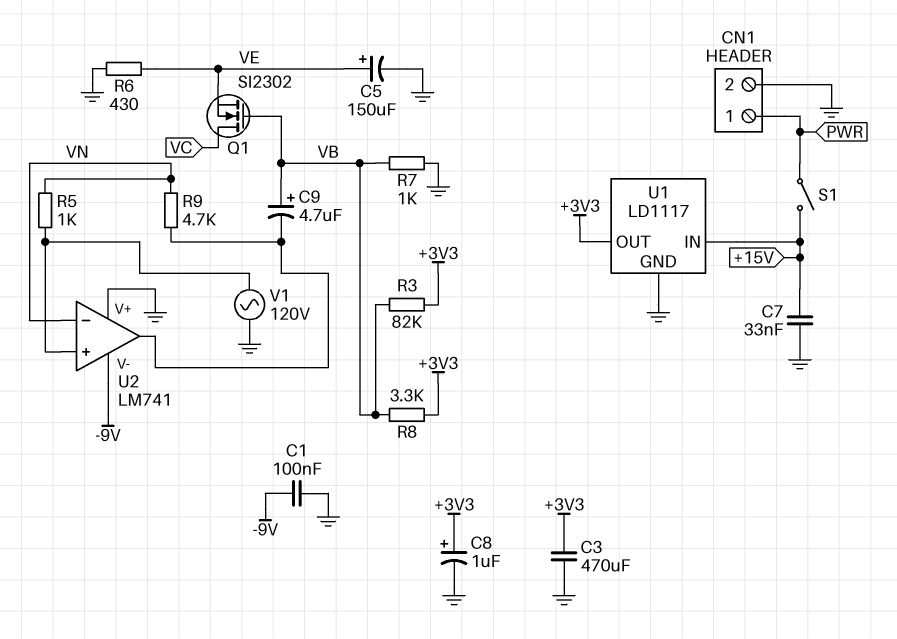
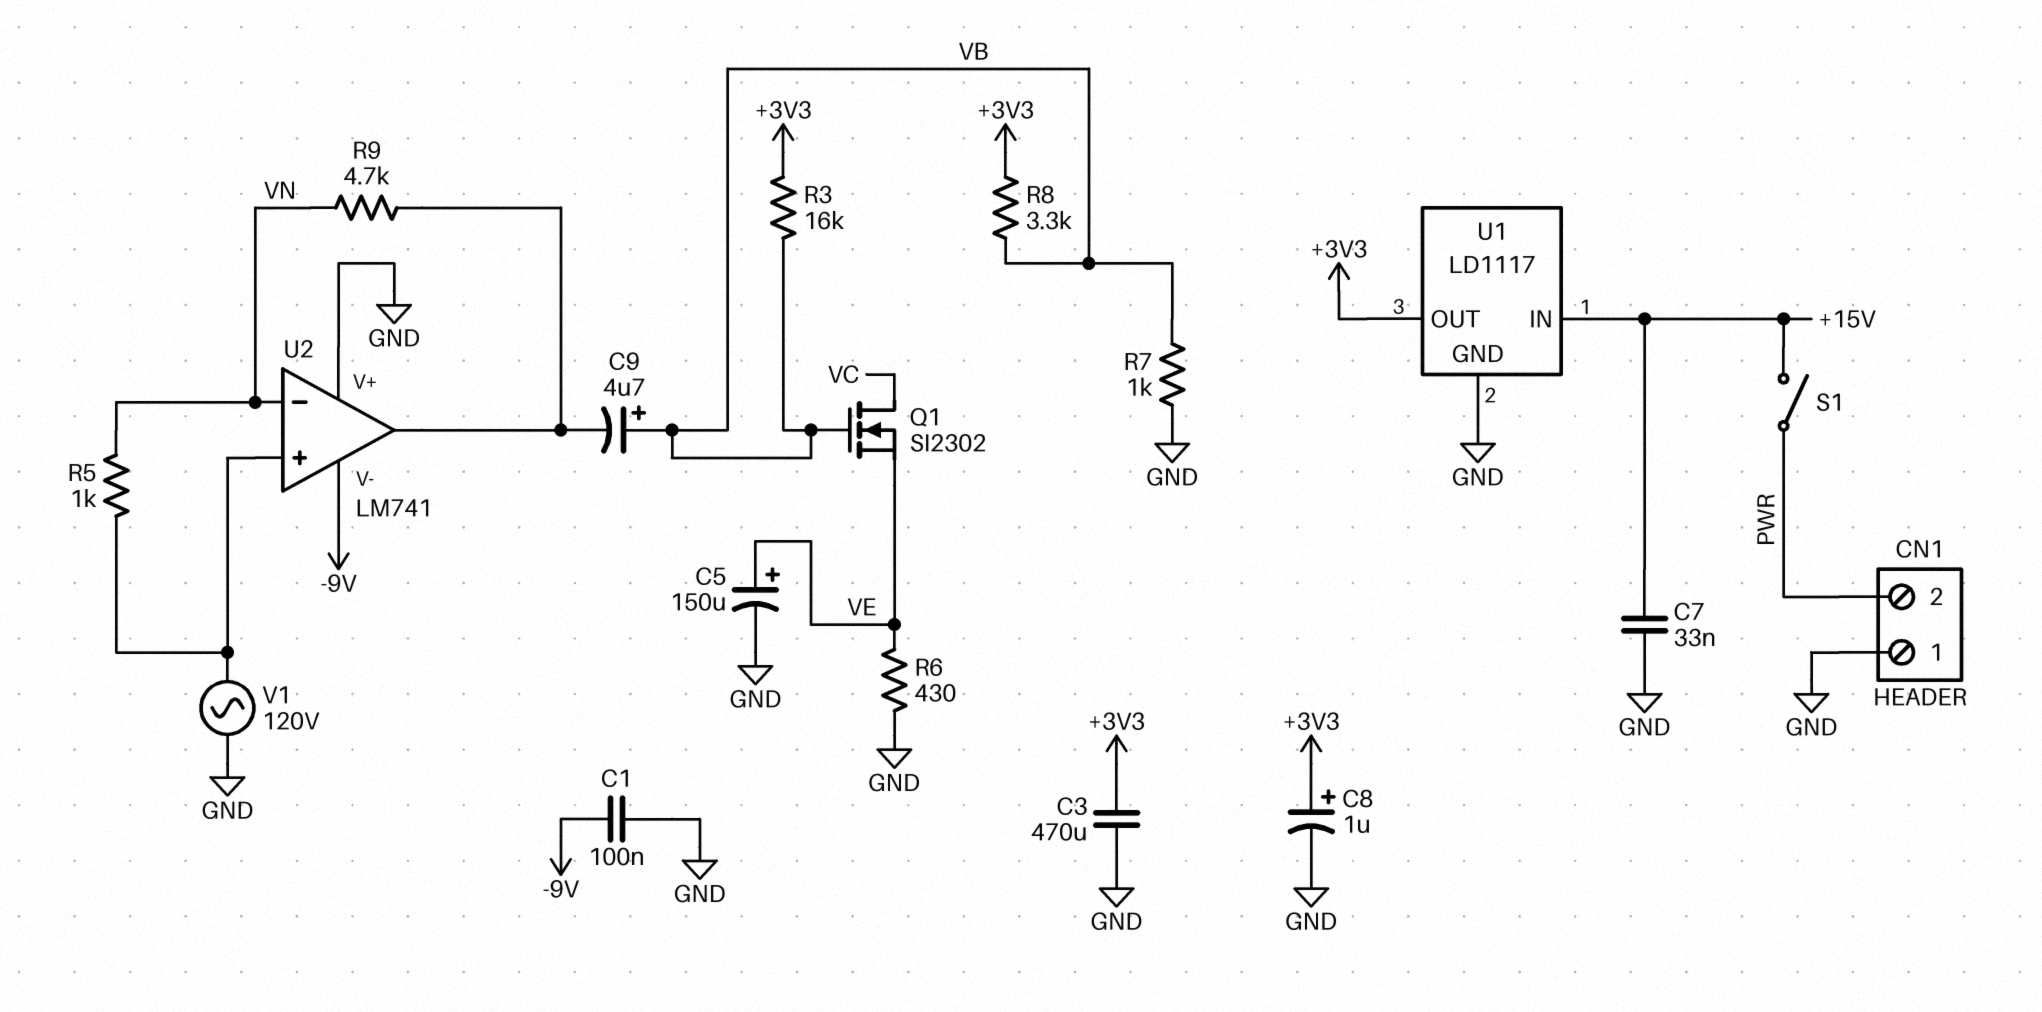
CN1 pin 1: PWR -> GND
CN1 pin 2: GND -> PWR
R3: 82k (+3V3, VB) -> 16k (+3V3, VB)

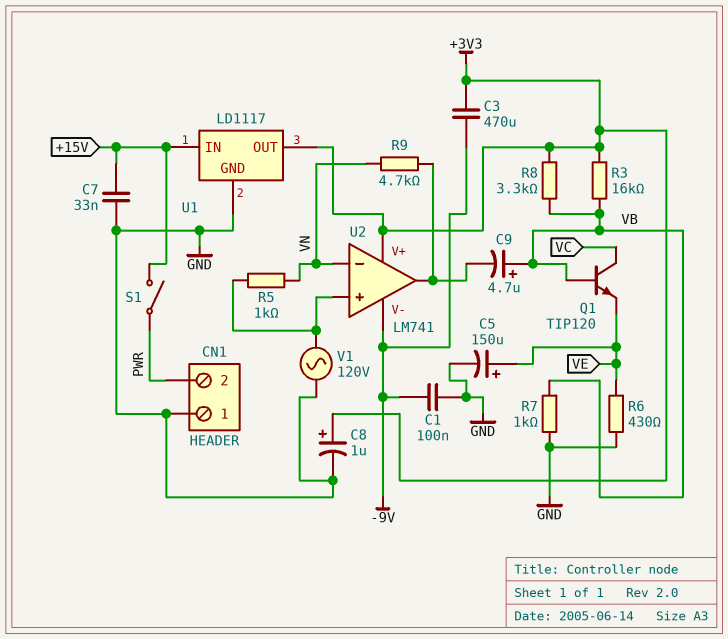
C3: 470uF (+3V3, GND) -> 470uF (+3V3, -9V)
Q1: NMOS SI2302 (G VB, D VC, S VE) -> NPN TIP120 (B VB, C VC, E VE)
U2 pin V+: GND -> +3V3

